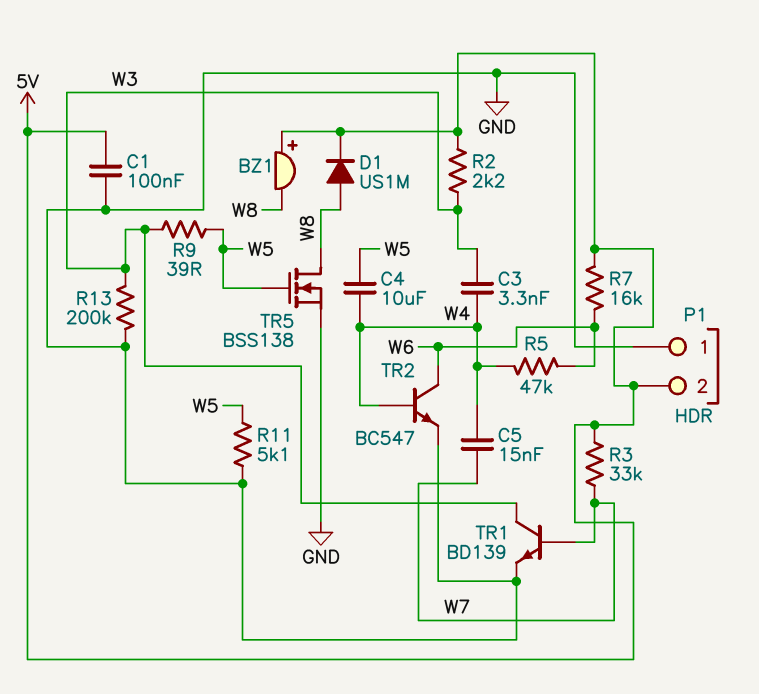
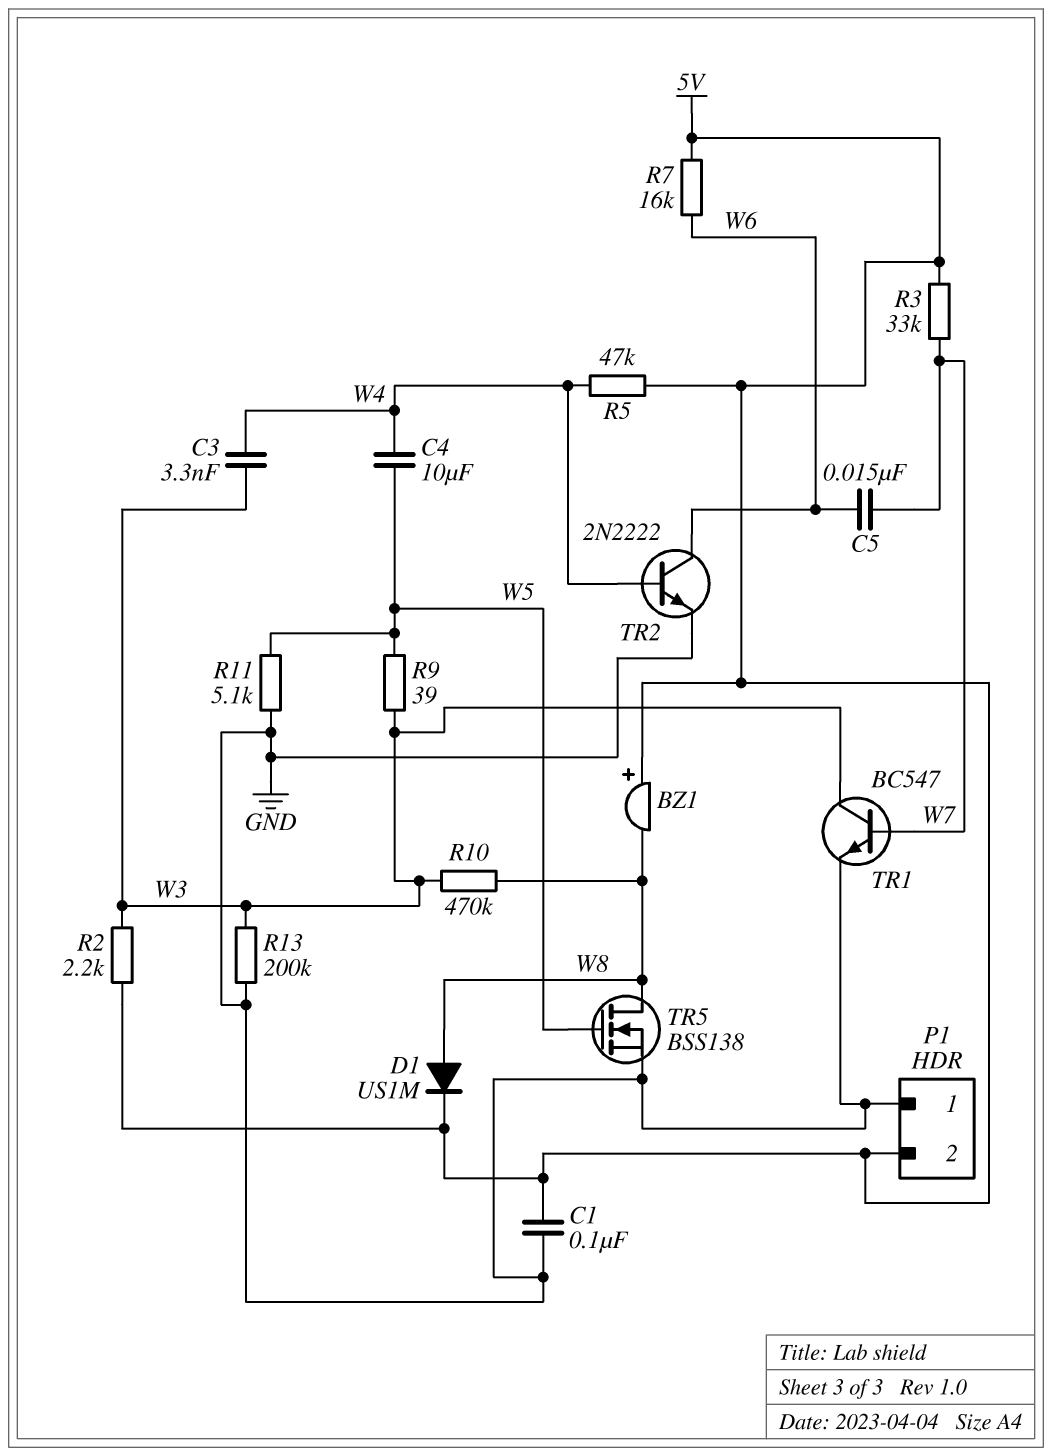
C5: 15nF (W4, W7) -> 15nF (W6, W7)
R5: 47k (W4, W6) -> 47k (5V, W4)
R10: none -> 470k (W3, W8)
TR1: NPN BD139 (B W7, C W3, E GND) -> NPN BC547 (B W7, C W3, E GND)
TR2: NPN BC547 (B W4, C W6, E GND) -> NPN 2N2222 (B W4, C W6, E GND)

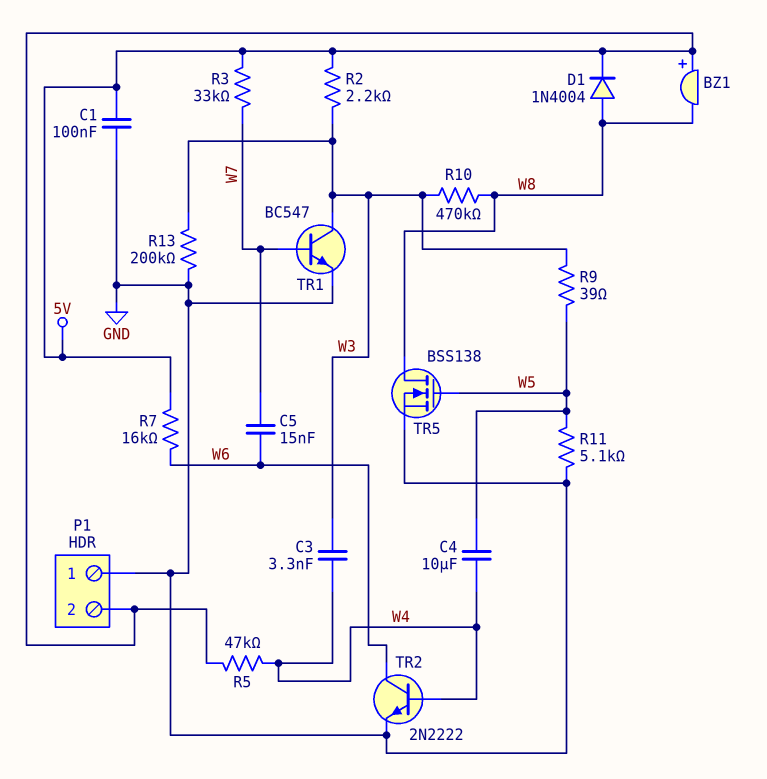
D1: diode US1M (A W8, K 5V) -> diode 1N4004 (A W8, K 5V)

